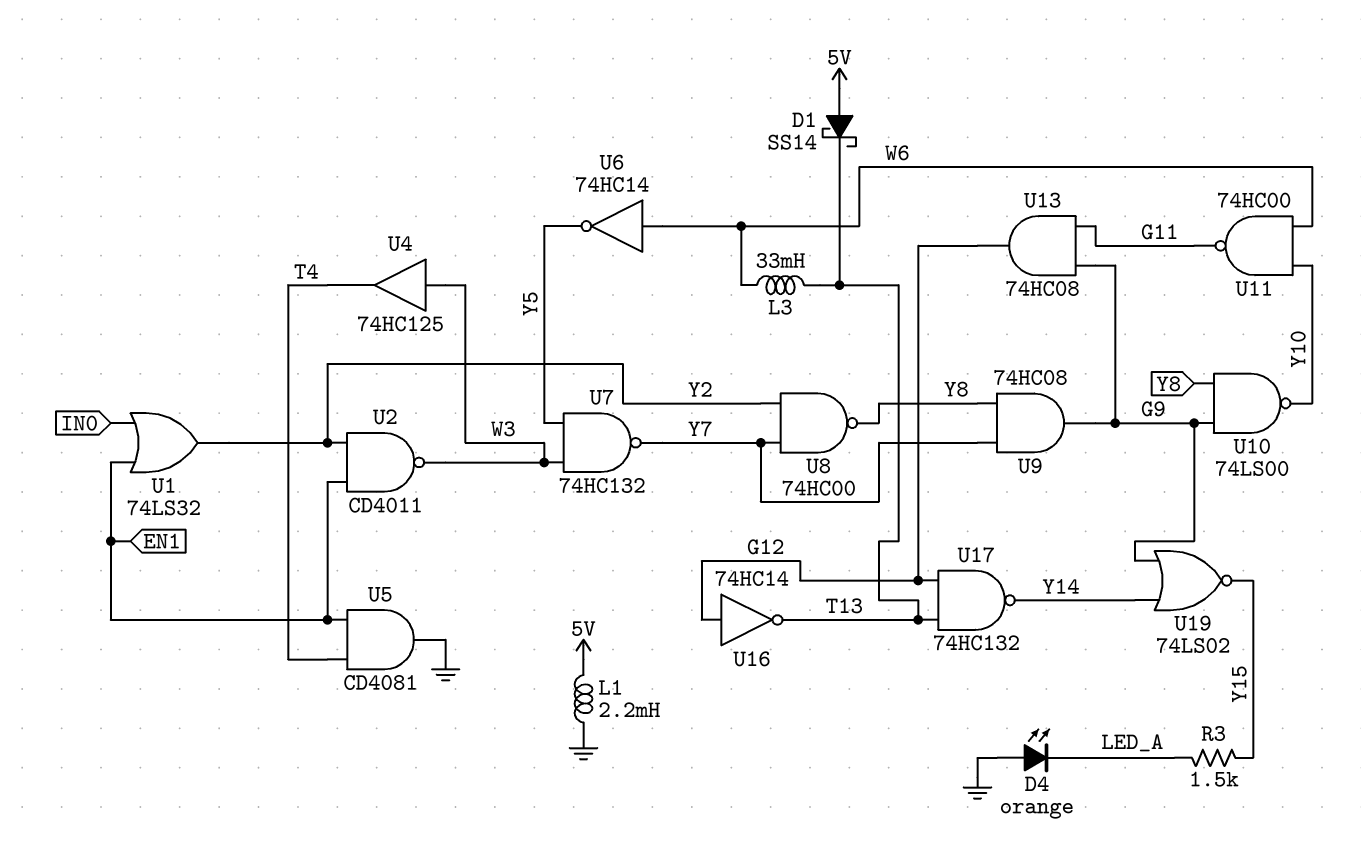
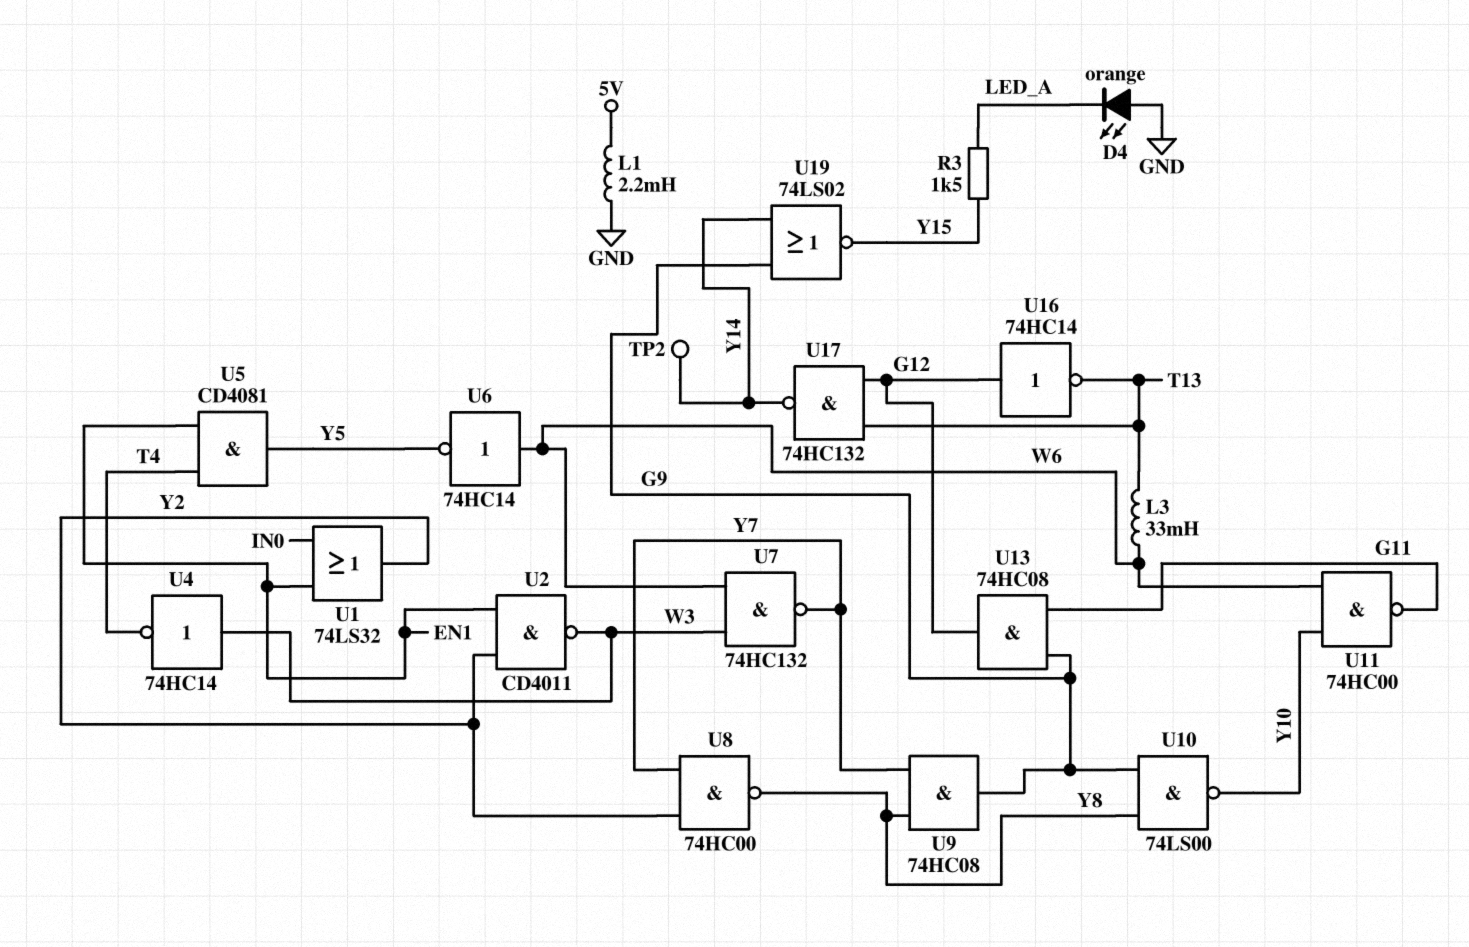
D1: schottky SS14 (A 5V, K T13) -> none
TP2: none -> test point (Y14)
U4: buffer 74HC125 (in W3, out T4) -> NOT 74HC14 (in W3, out T4)
U5: AND CD4081 (in EN1, in T4, out GND) -> AND CD4081 (in EN1, in T4, out Y5)
U7: NAND 74HC132 (in W3, in Y5, out Y7) -> NAND 74HC132 (in W3, in W6, out Y7)

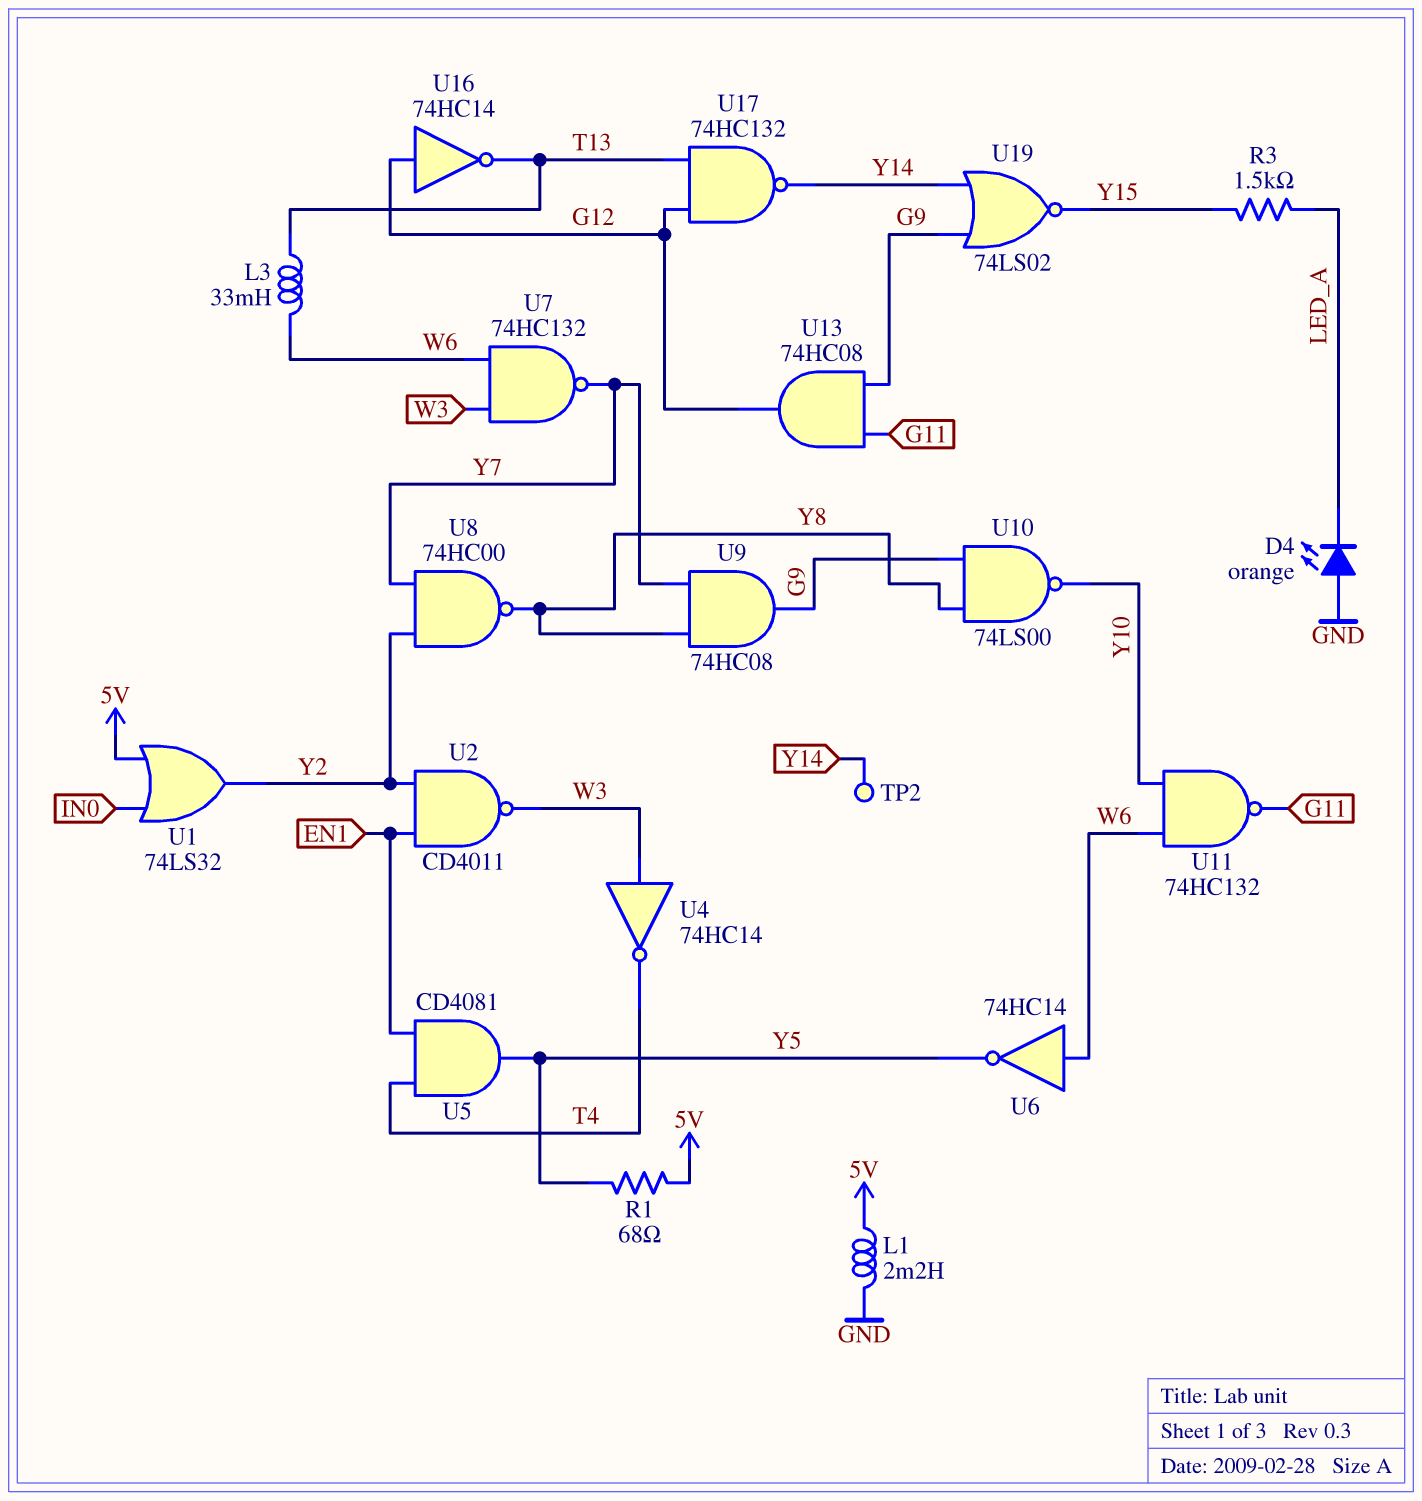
R1: none -> 68 (5V, Y5)
U1: OR 74LS32 (in EN1, in IN0, out Y2) -> OR 74LS32 (in 5V, in IN0, out Y2)
U11: NAND 74HC00 (in W6, in Y10, out G11) -> NAND 74HC132 (in W6, in Y10, out G11)

